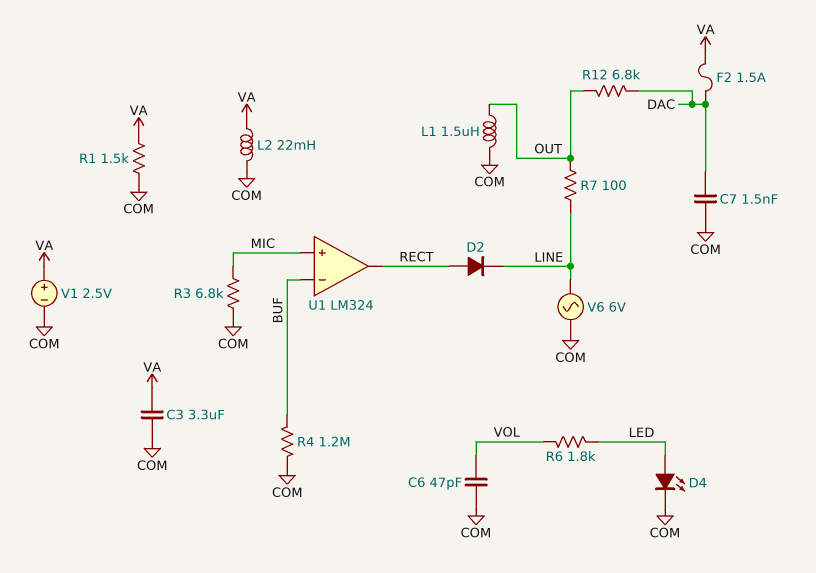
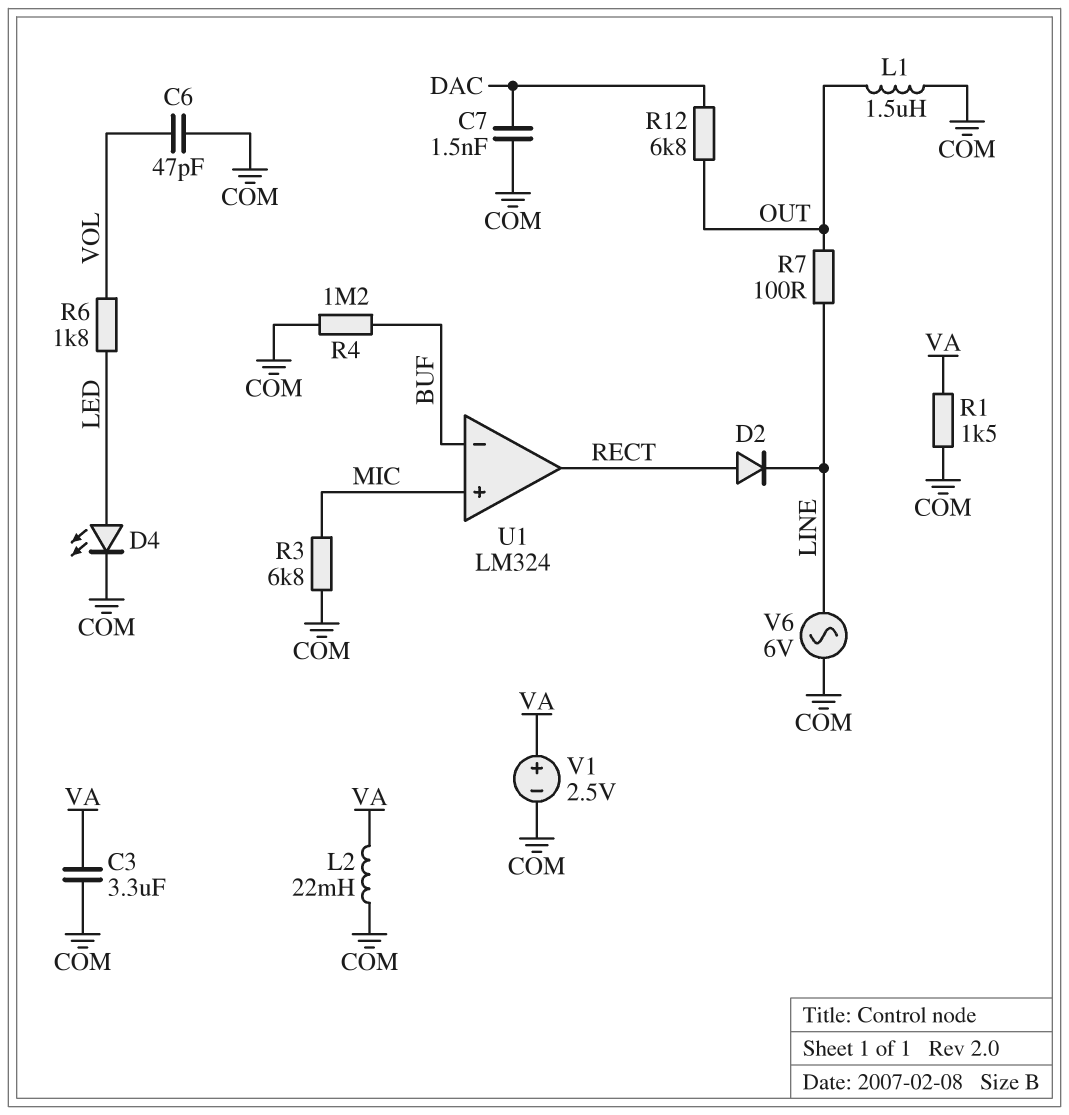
F2: 1.5A (DAC, VA) -> none

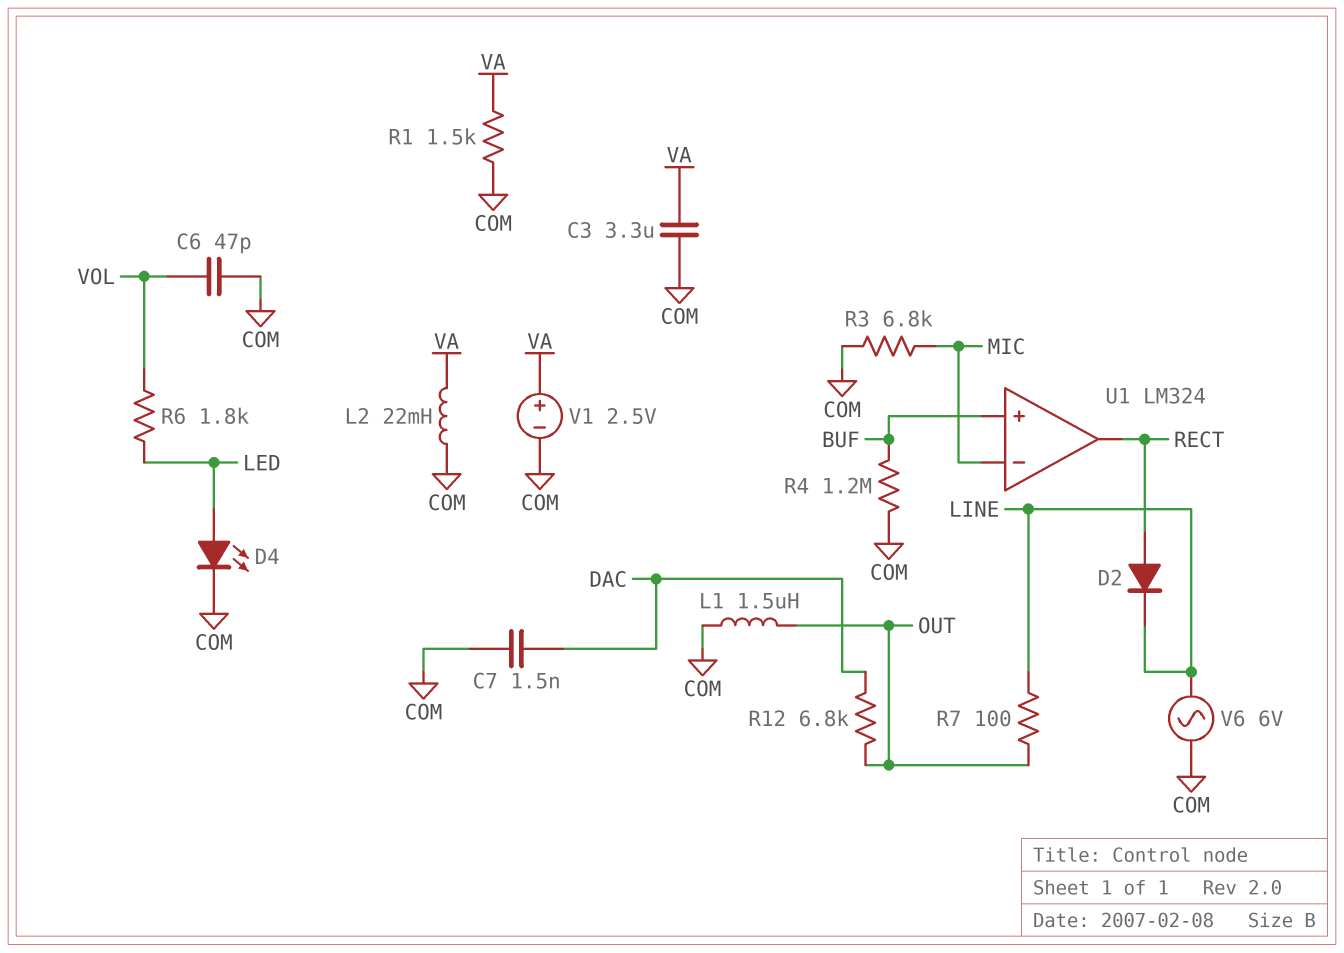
U1 pin in+: MIC -> BUF
U1 pin in-: BUF -> MIC

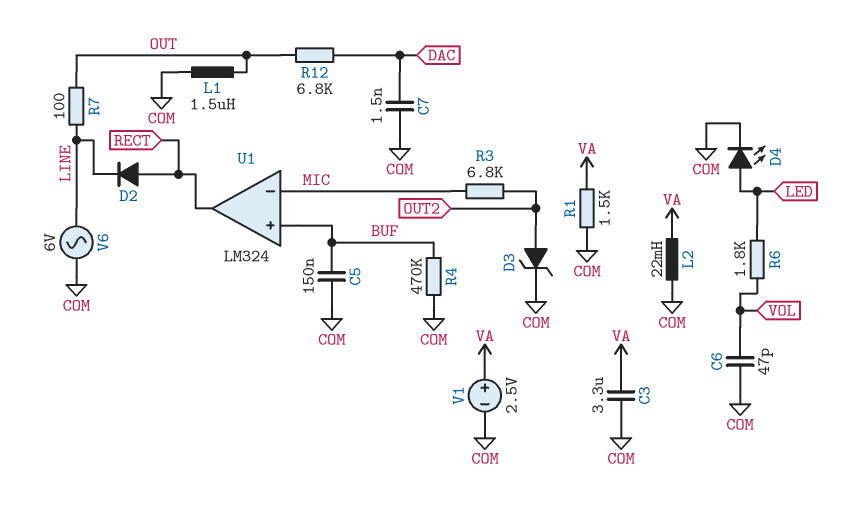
C5: none -> 150nF (BUF, COM)
D3: none -> zener (A OUT2, K COM)
R3: 6.8k (COM, MIC) -> 6.8k (MIC, OUT2)
R4: 1.2M (BUF, COM) -> 470k (BUF, COM)

